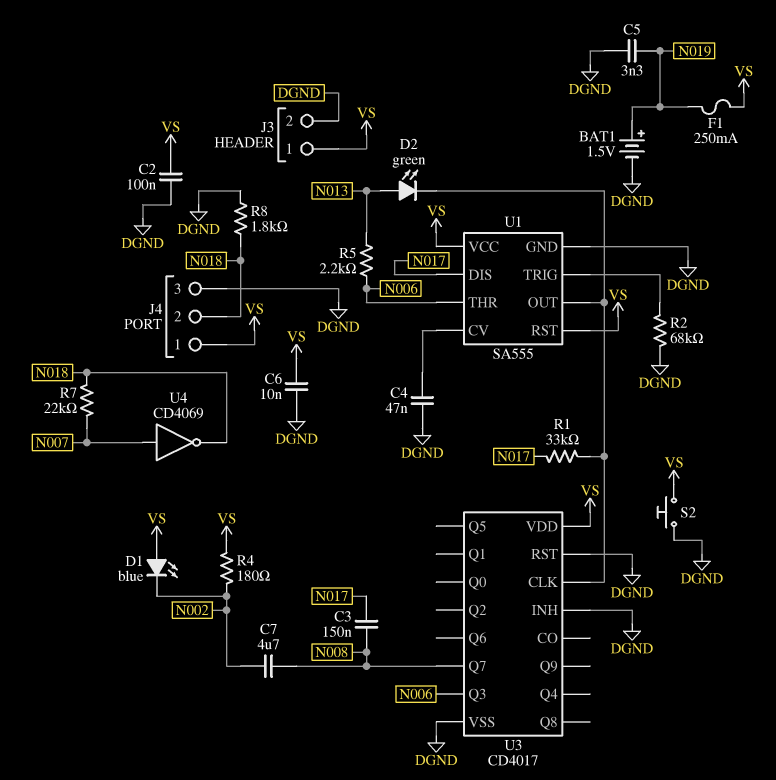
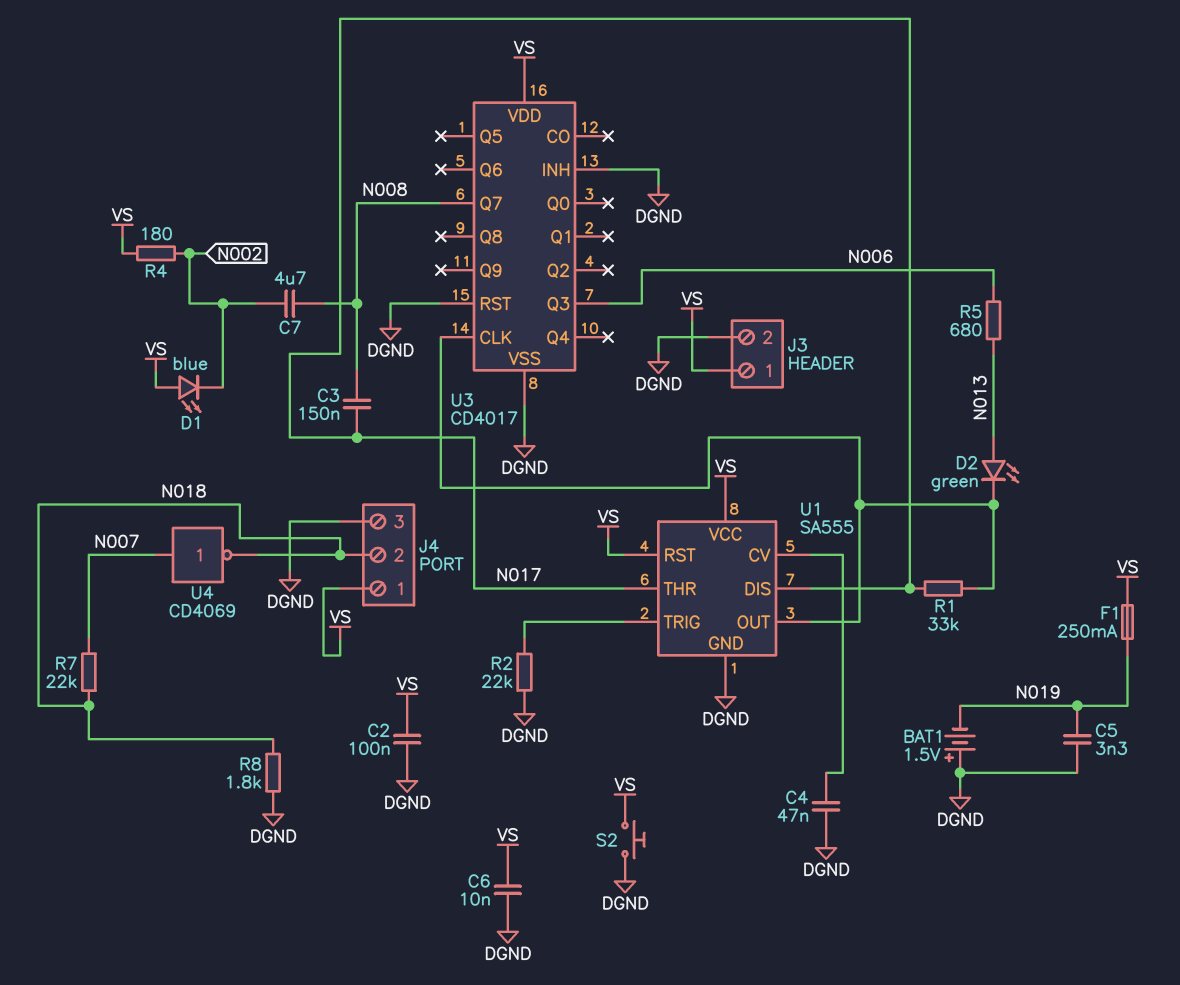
BAT1: 1.5V (plus N019, minus DGND) -> 1.5V (plus DGND, minus N019)
R2: 68k (DGND, U1/TRIG) -> 22k (DGND, U1/TRIG)
R5: 2.2k (N006, N013) -> 680 (N006, N013)
U1 pin THR: N006 -> N017

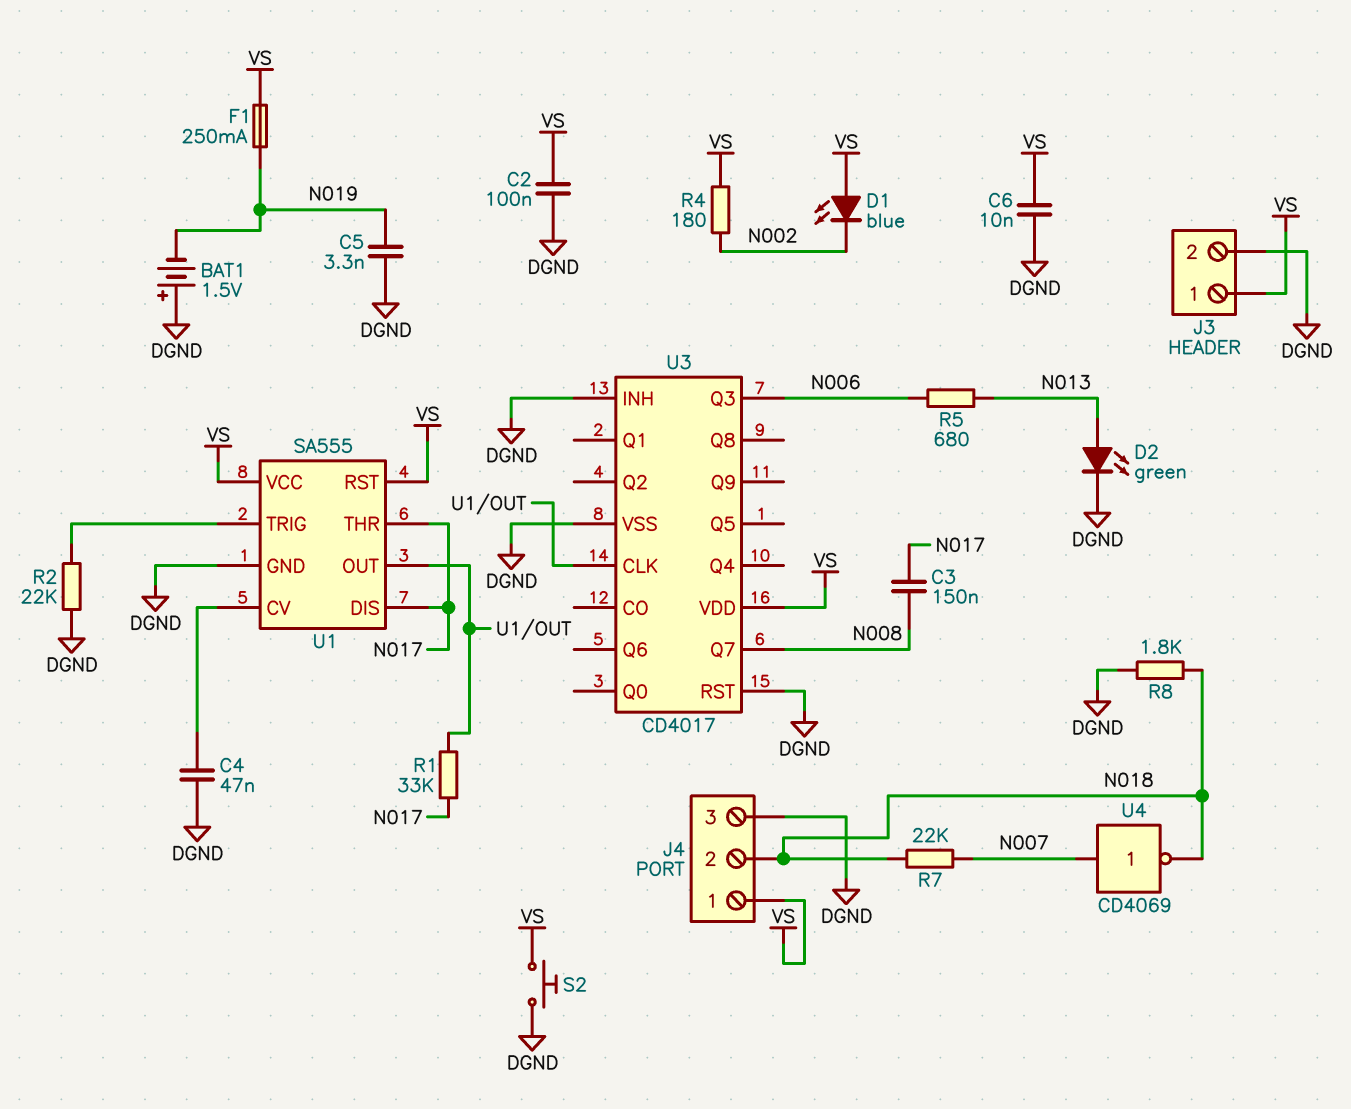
C7: 4.7uF (N002, N008) -> none
D2: LED green (A N013, K U1/OUT) -> LED green (A N013, K DGND)

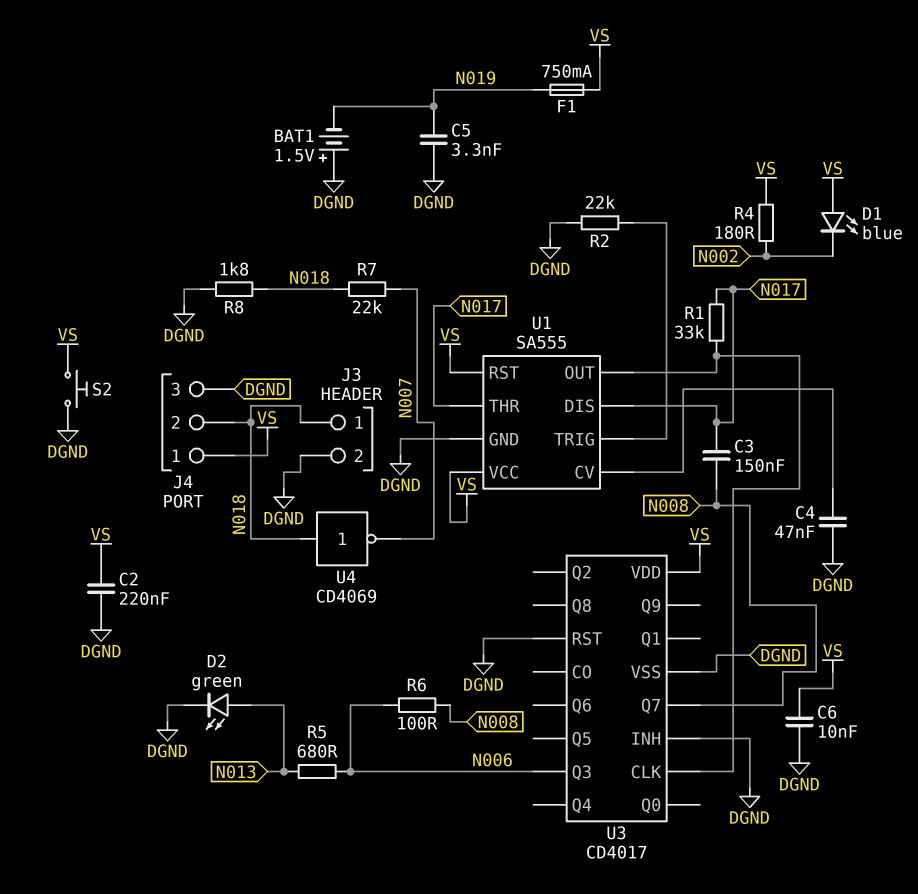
C2: 100nF (DGND, VS) -> 220nF (DGND, VS)
F1: 250mA (N019, VS) -> 750mA (N019, VS)
J3 pin 1: VS -> N018
R6: none -> 100 (N006, N008)
U4: NOT CD4069 (in N007, out N018) -> NOT CD4069 (in N018, out N007)

